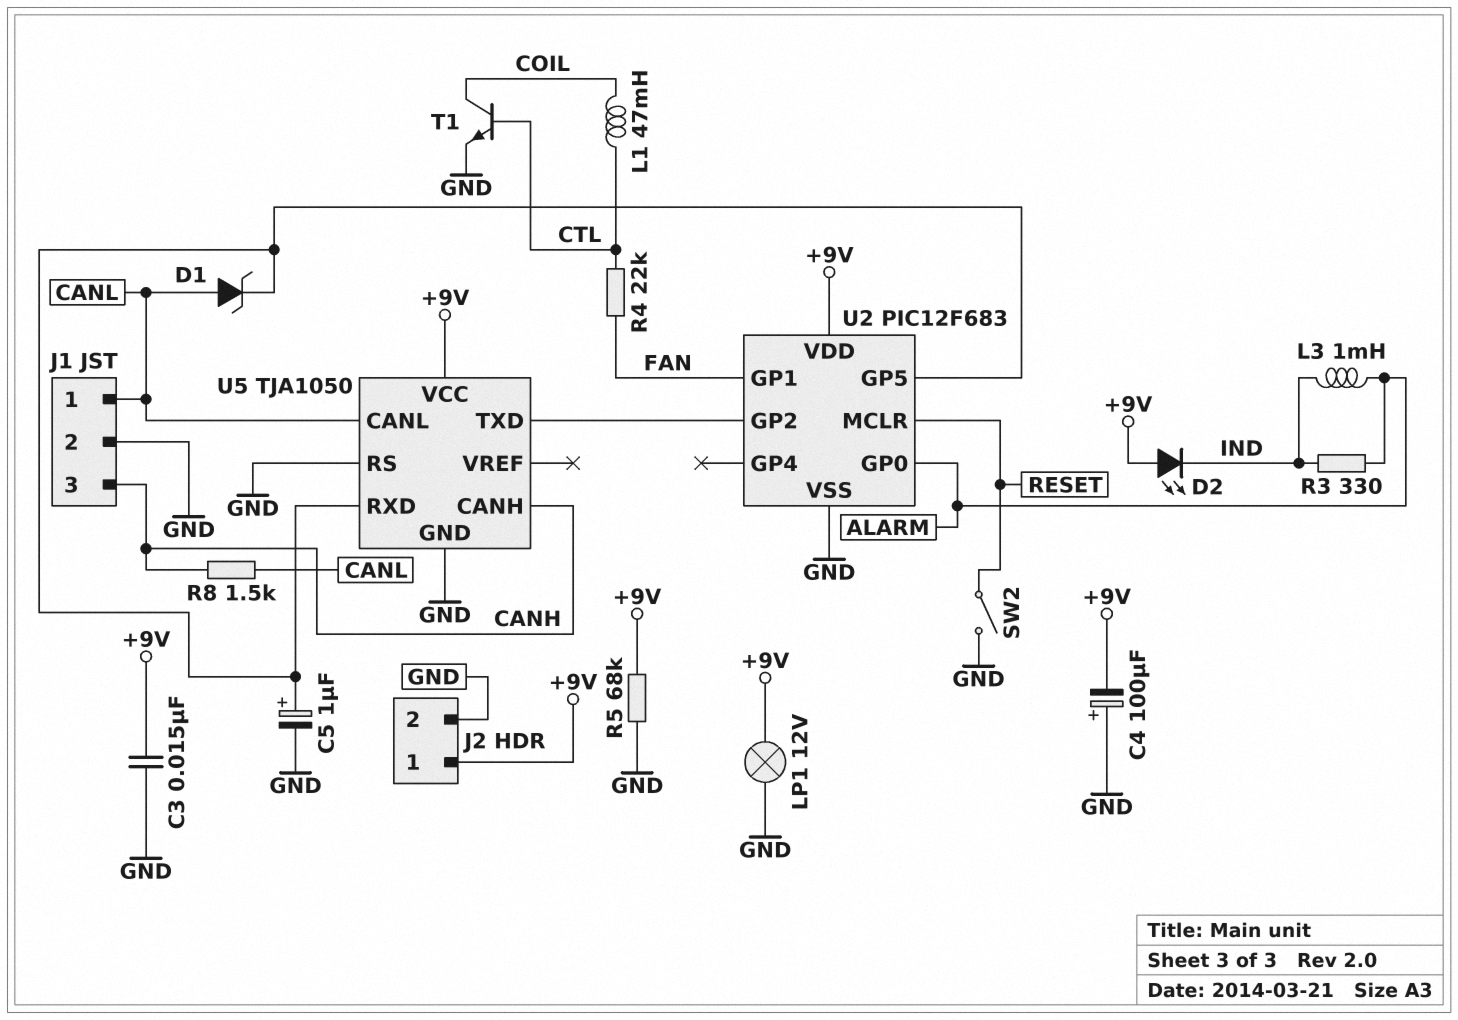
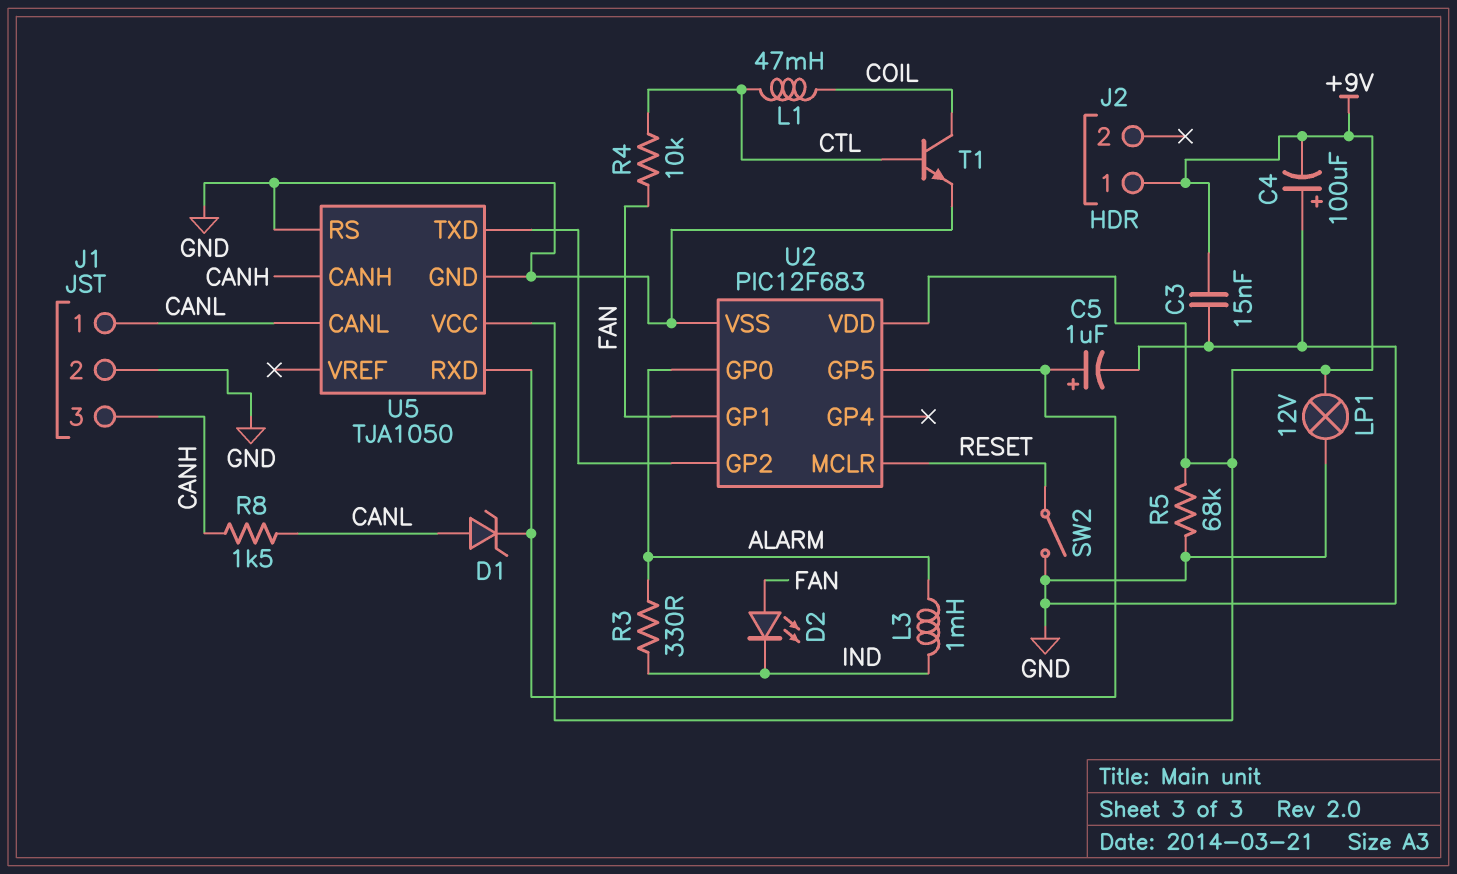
D2: LED (A +9V, K IND) -> LED (A FAN, K IND)
J2 pin 2: GND -> none
R4: 22k (CTL, FAN) -> 10k (CTL, FAN)

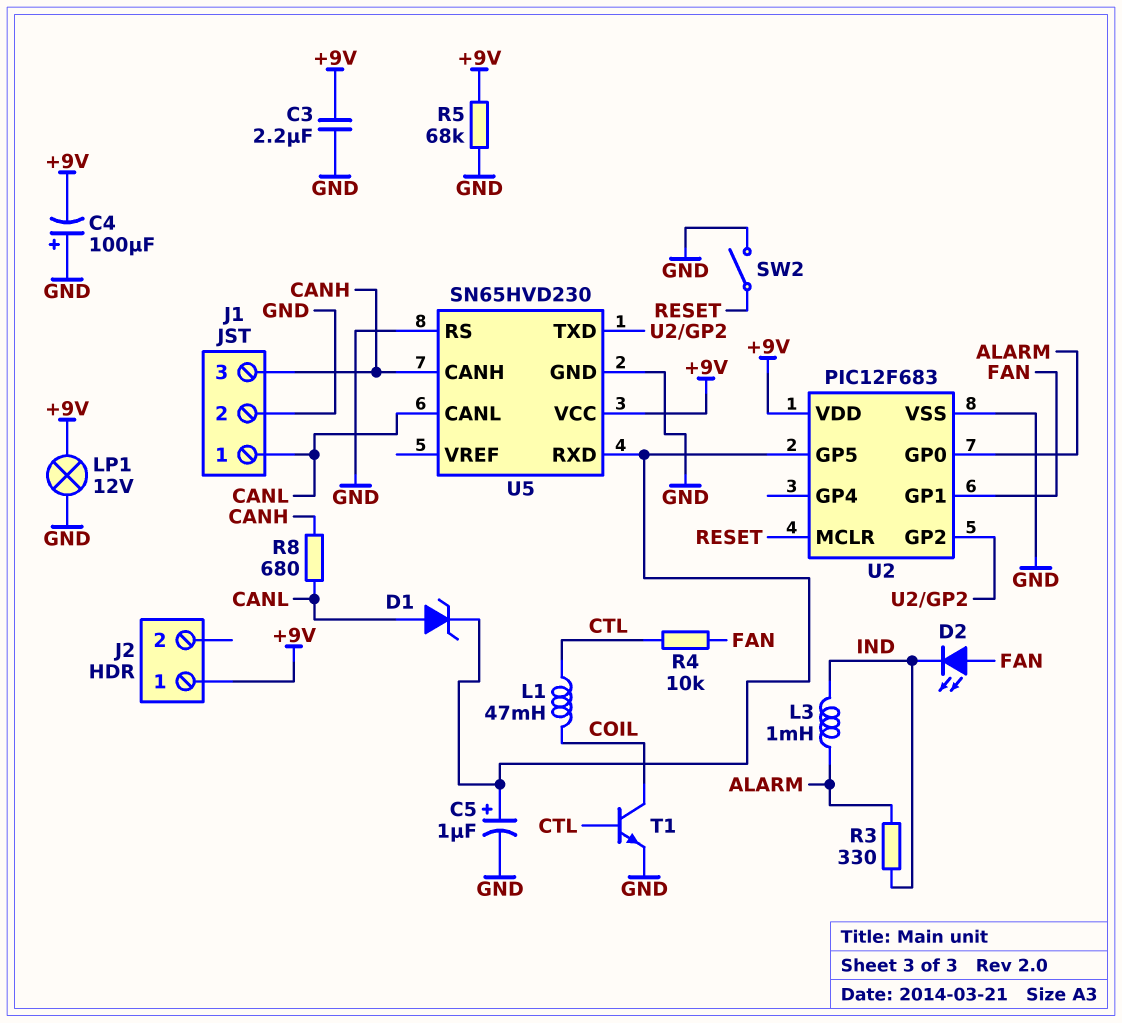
C3: 15nF (+9V, GND) -> 2.2uF (+9V, GND)
R8: 1.5k (CANH, CANL) -> 680 (CANH, CANL)
U5: TJA1050 -> SN65HVD230

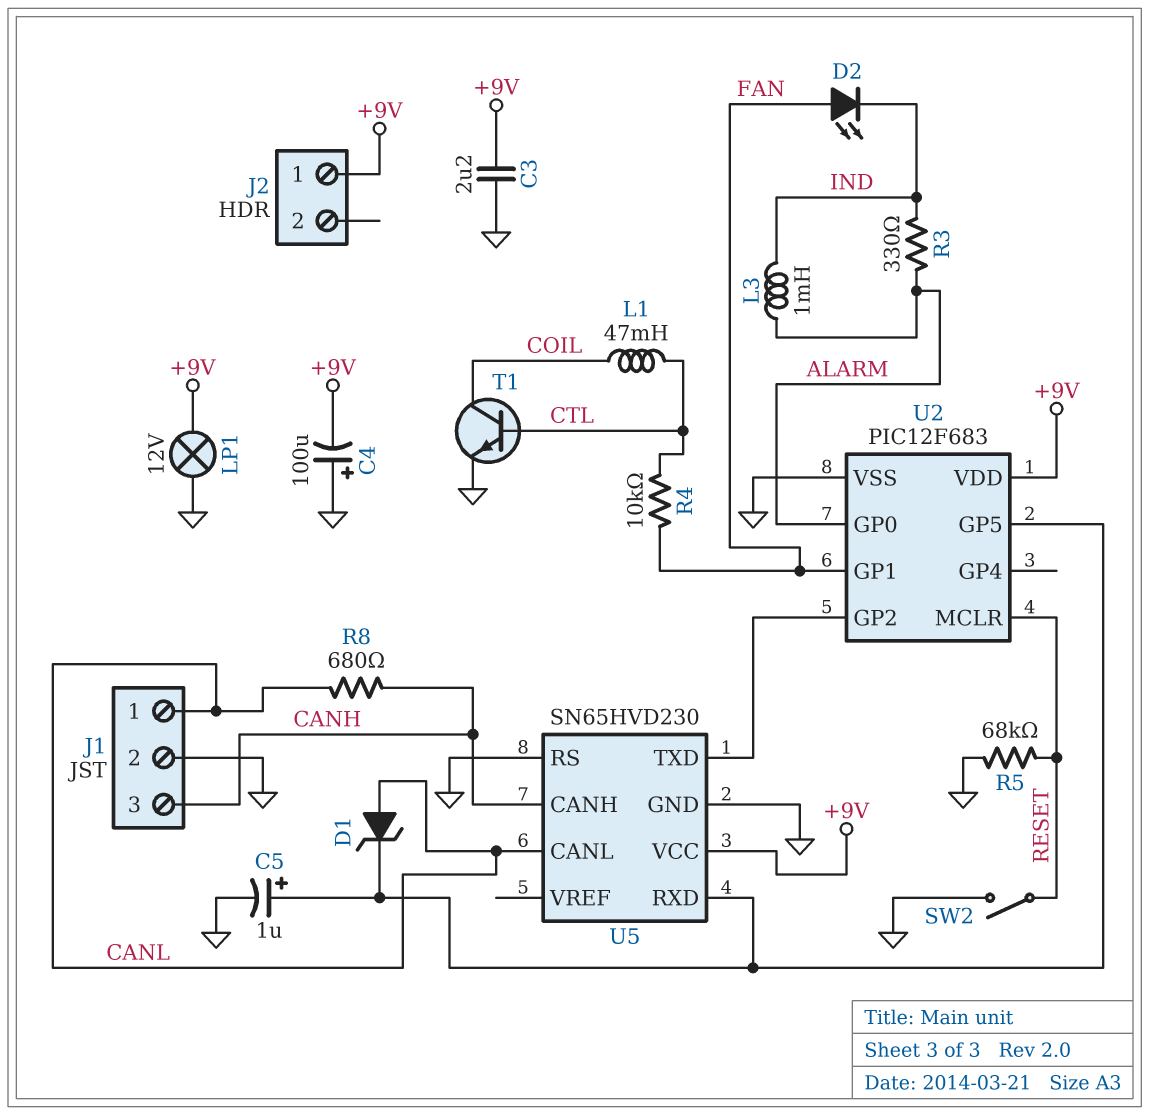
R5: 68k (+9V, GND) -> 68k (GND, RESET)

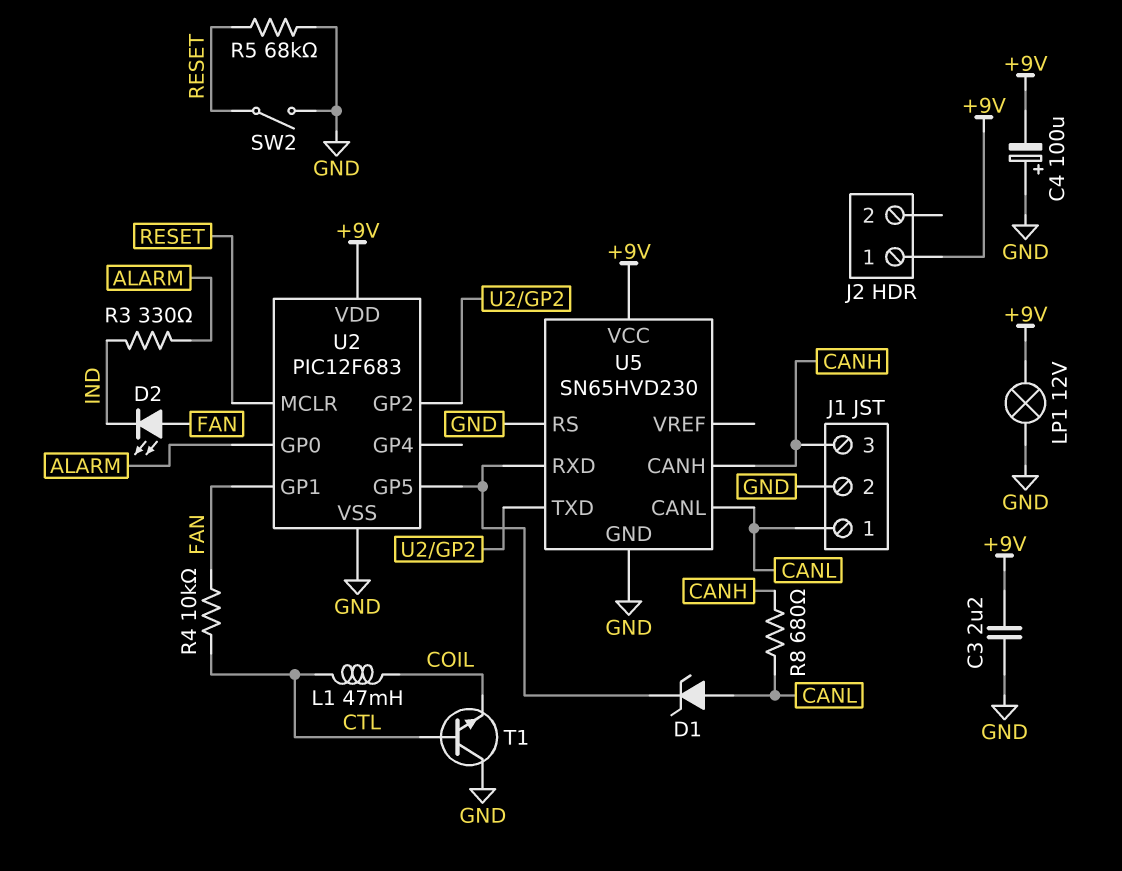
C5: 1uF (plus U2/GP5, minus GND) -> none
L3: 1mH (ALARM, IND) -> none
T1: NPN (B CTL, C COIL, E GND) -> NPN (B CTL, C GND, E COIL)

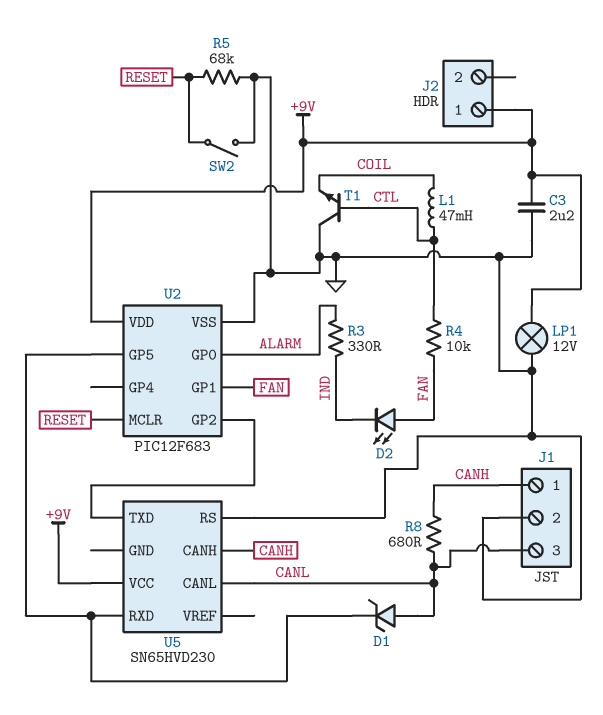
C4: 100uF (plus GND, minus +9V) -> none
J1 pin 1: CANL -> CANH
J1 pin 3: CANH -> CANL
U5 pin GND: GND -> none

